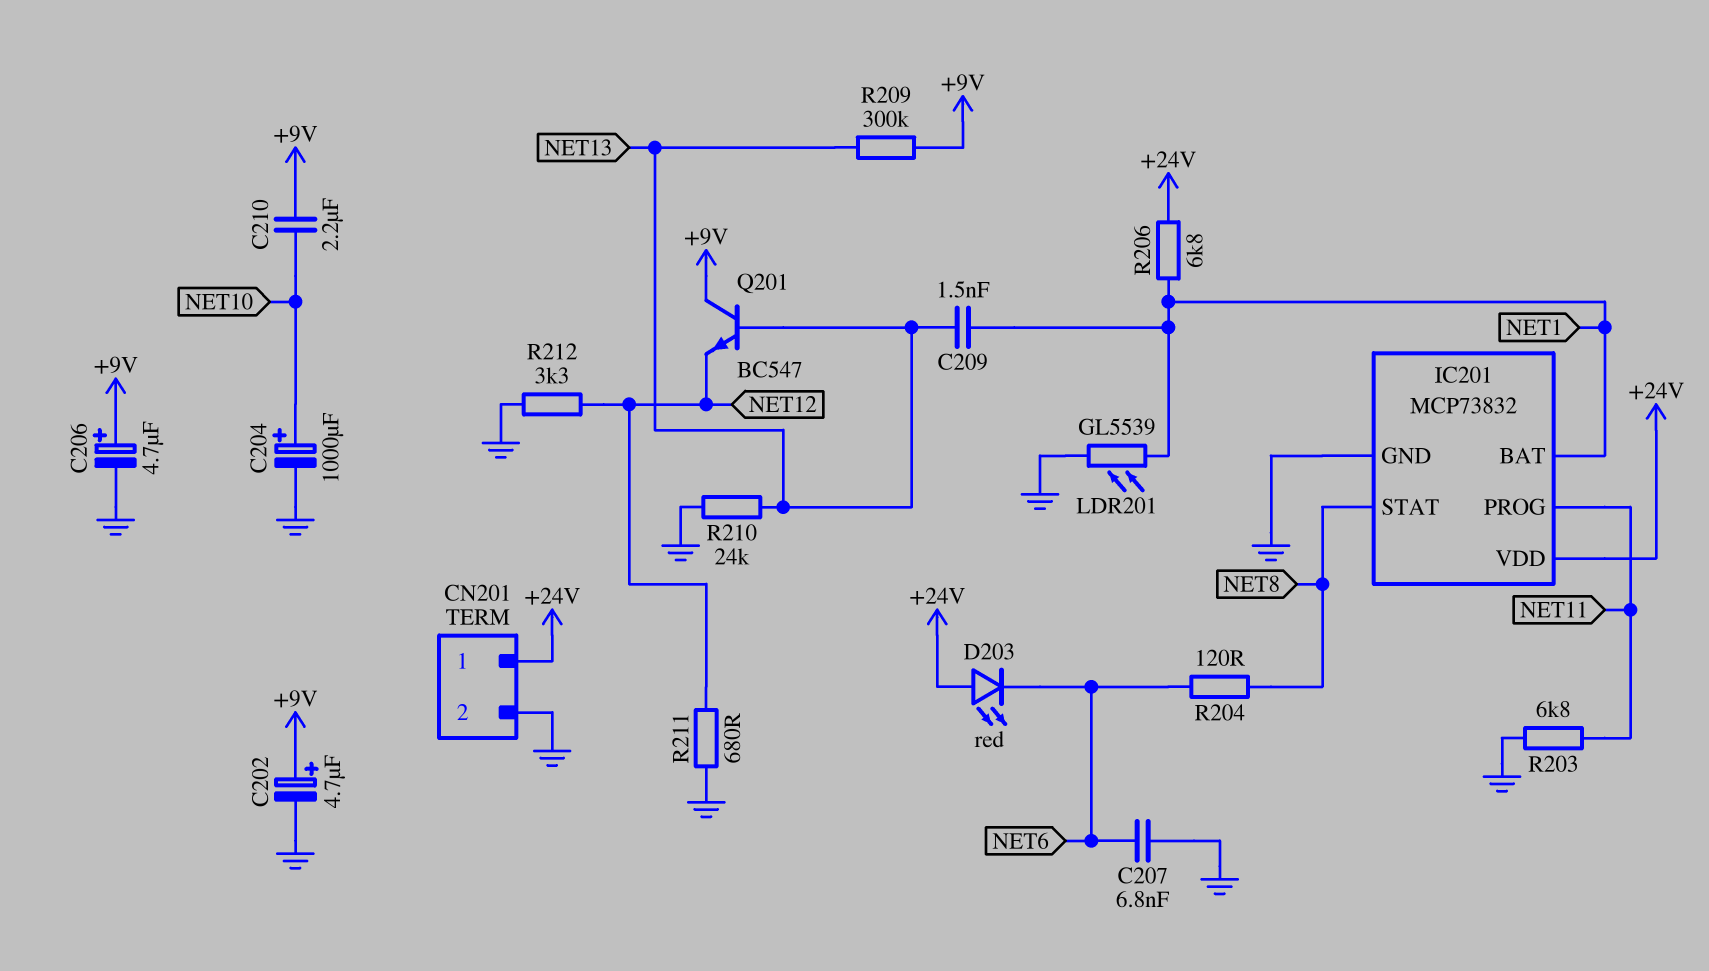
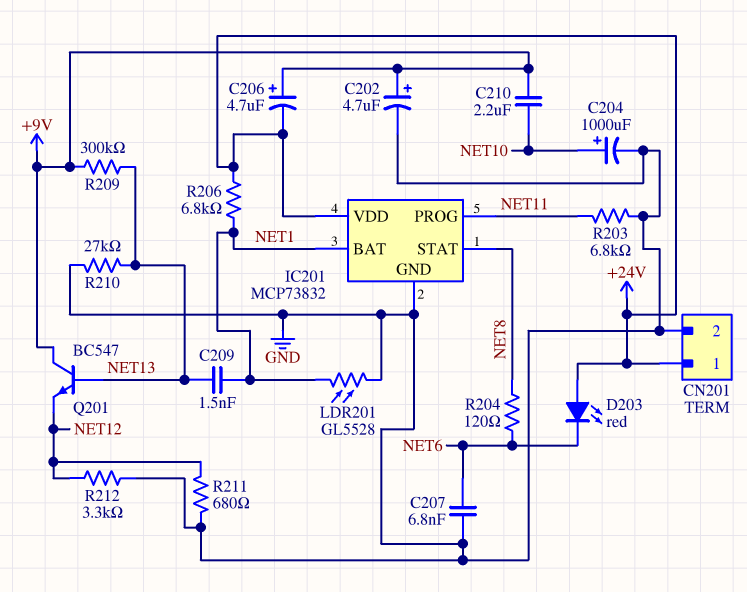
C206: 4.7uF (plus +9V, minus GND) -> 4.7uF (plus +9V, minus +24V)
LDR201: GL5539 (GND, NET1) -> GL5528 (GND, NET1)
R210: 24k (GND, NET13) -> 27k (GND, NET13)

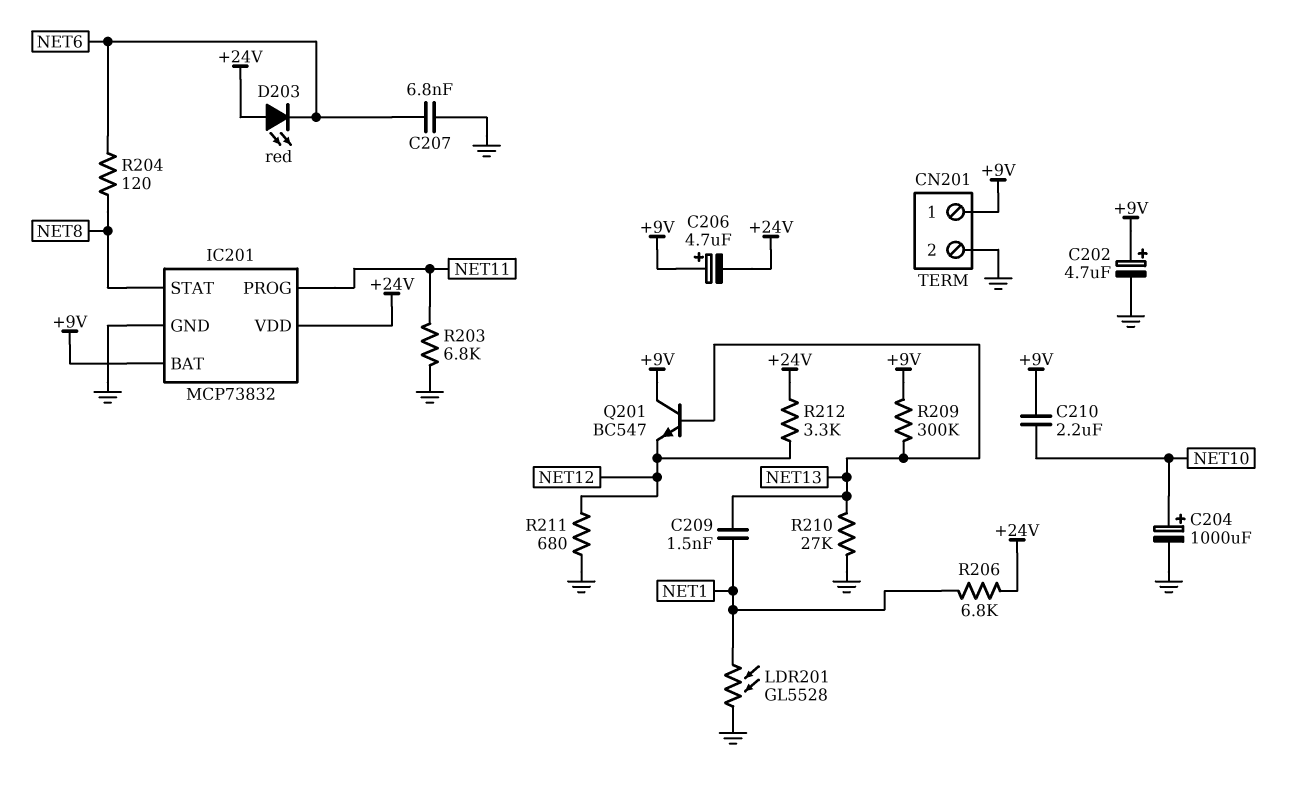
CN201 pin 1: +24V -> +9V
IC201 pin BAT: NET1 -> +9V
R212: 3.3k (GND, NET12) -> 3.3k (+24V, NET12)

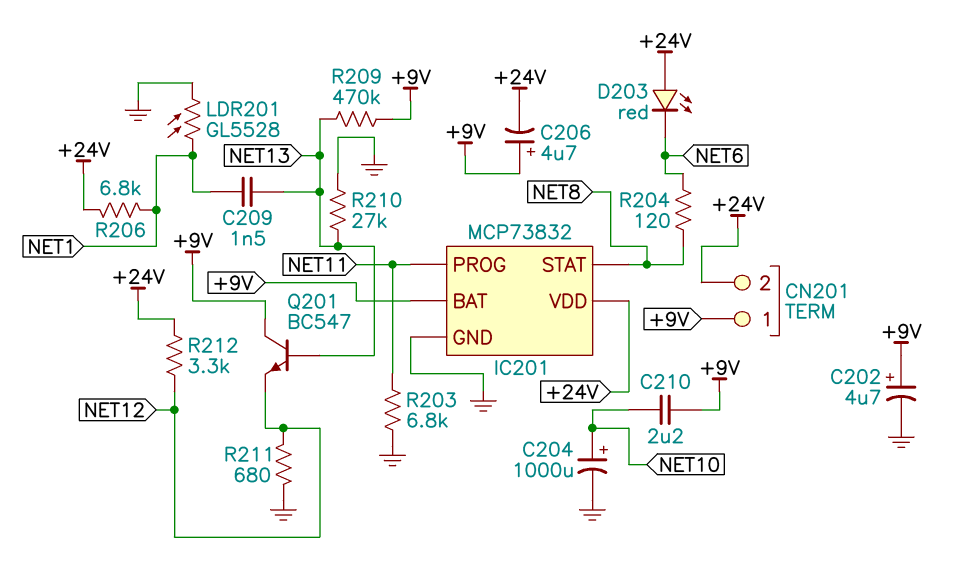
C207: 6.8nF (GND, NET6) -> none
CN201 pin 2: GND -> +24V
R209: 300k (+9V, NET13) -> 470k (+9V, NET13)

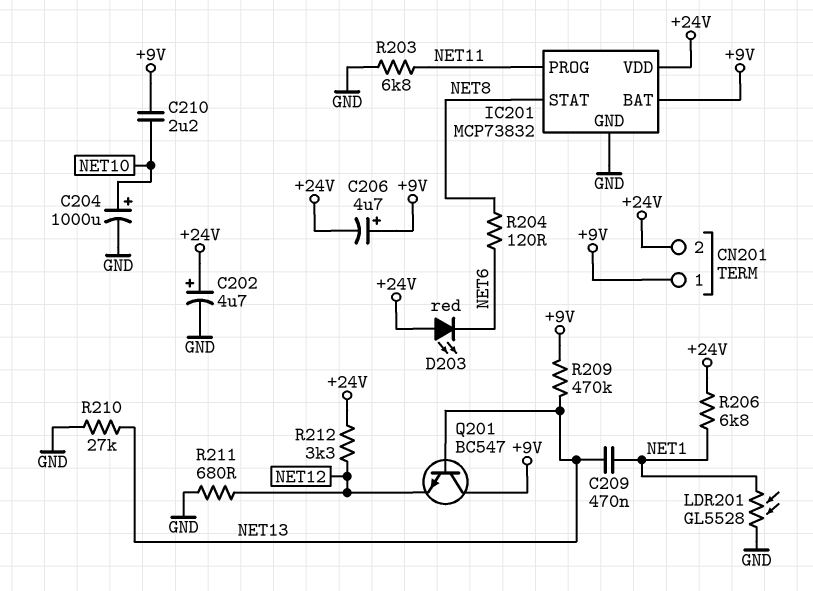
C202: 4.7uF (plus +9V, minus GND) -> 4.7uF (plus +24V, minus GND)
C209: 1.5nF (NET1, NET13) -> 470nF (NET1, NET13)

